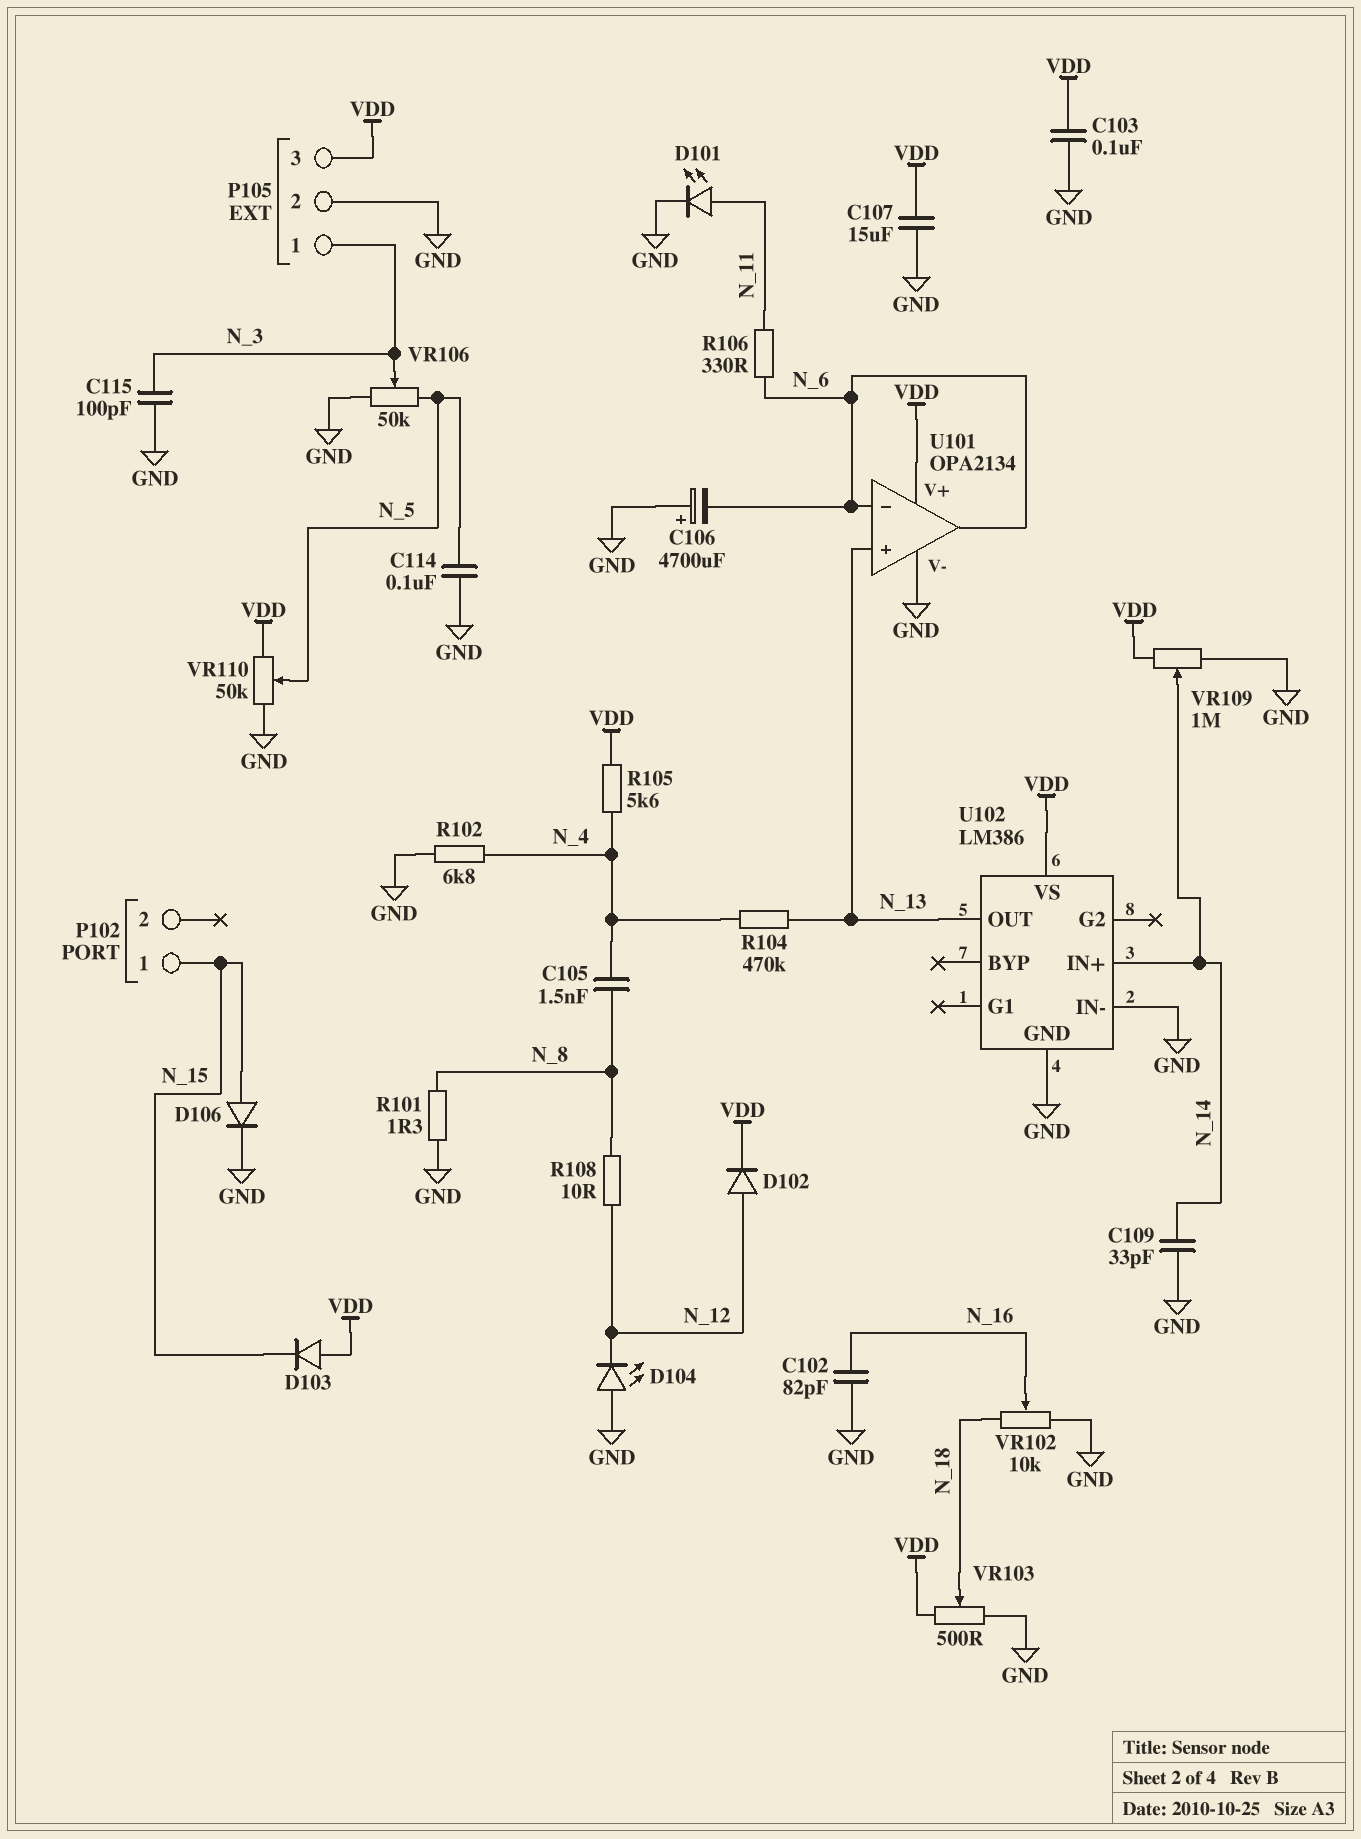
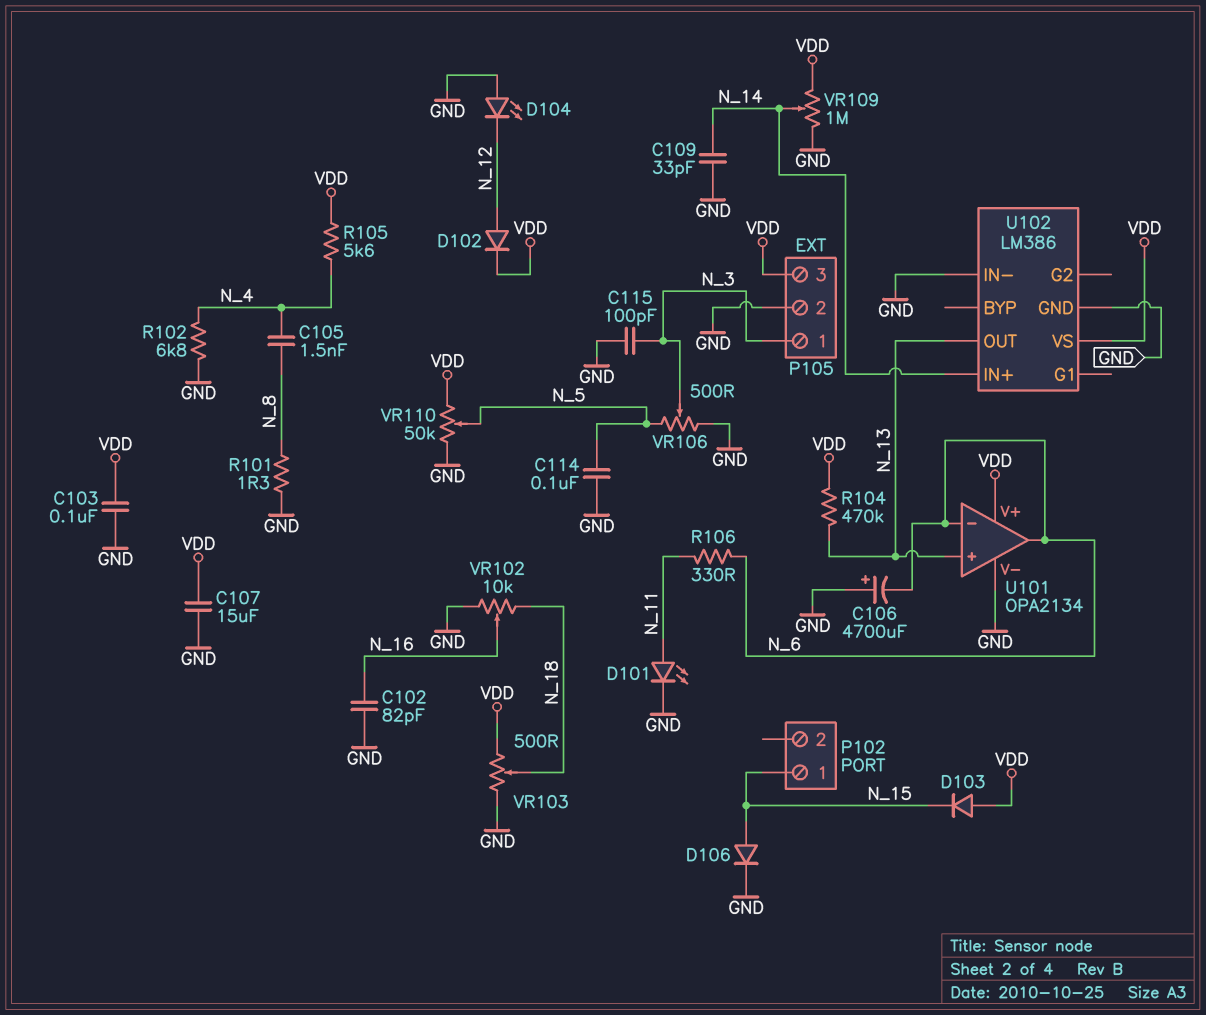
R104: 470k (N_4, N_13) -> 470k (N_13, VDD)
R108: 10 (N_8, N_12) -> none
VR106: 50k (GND, N_5, wiper N_3) -> 500 (GND, N_5, wiper N_3)

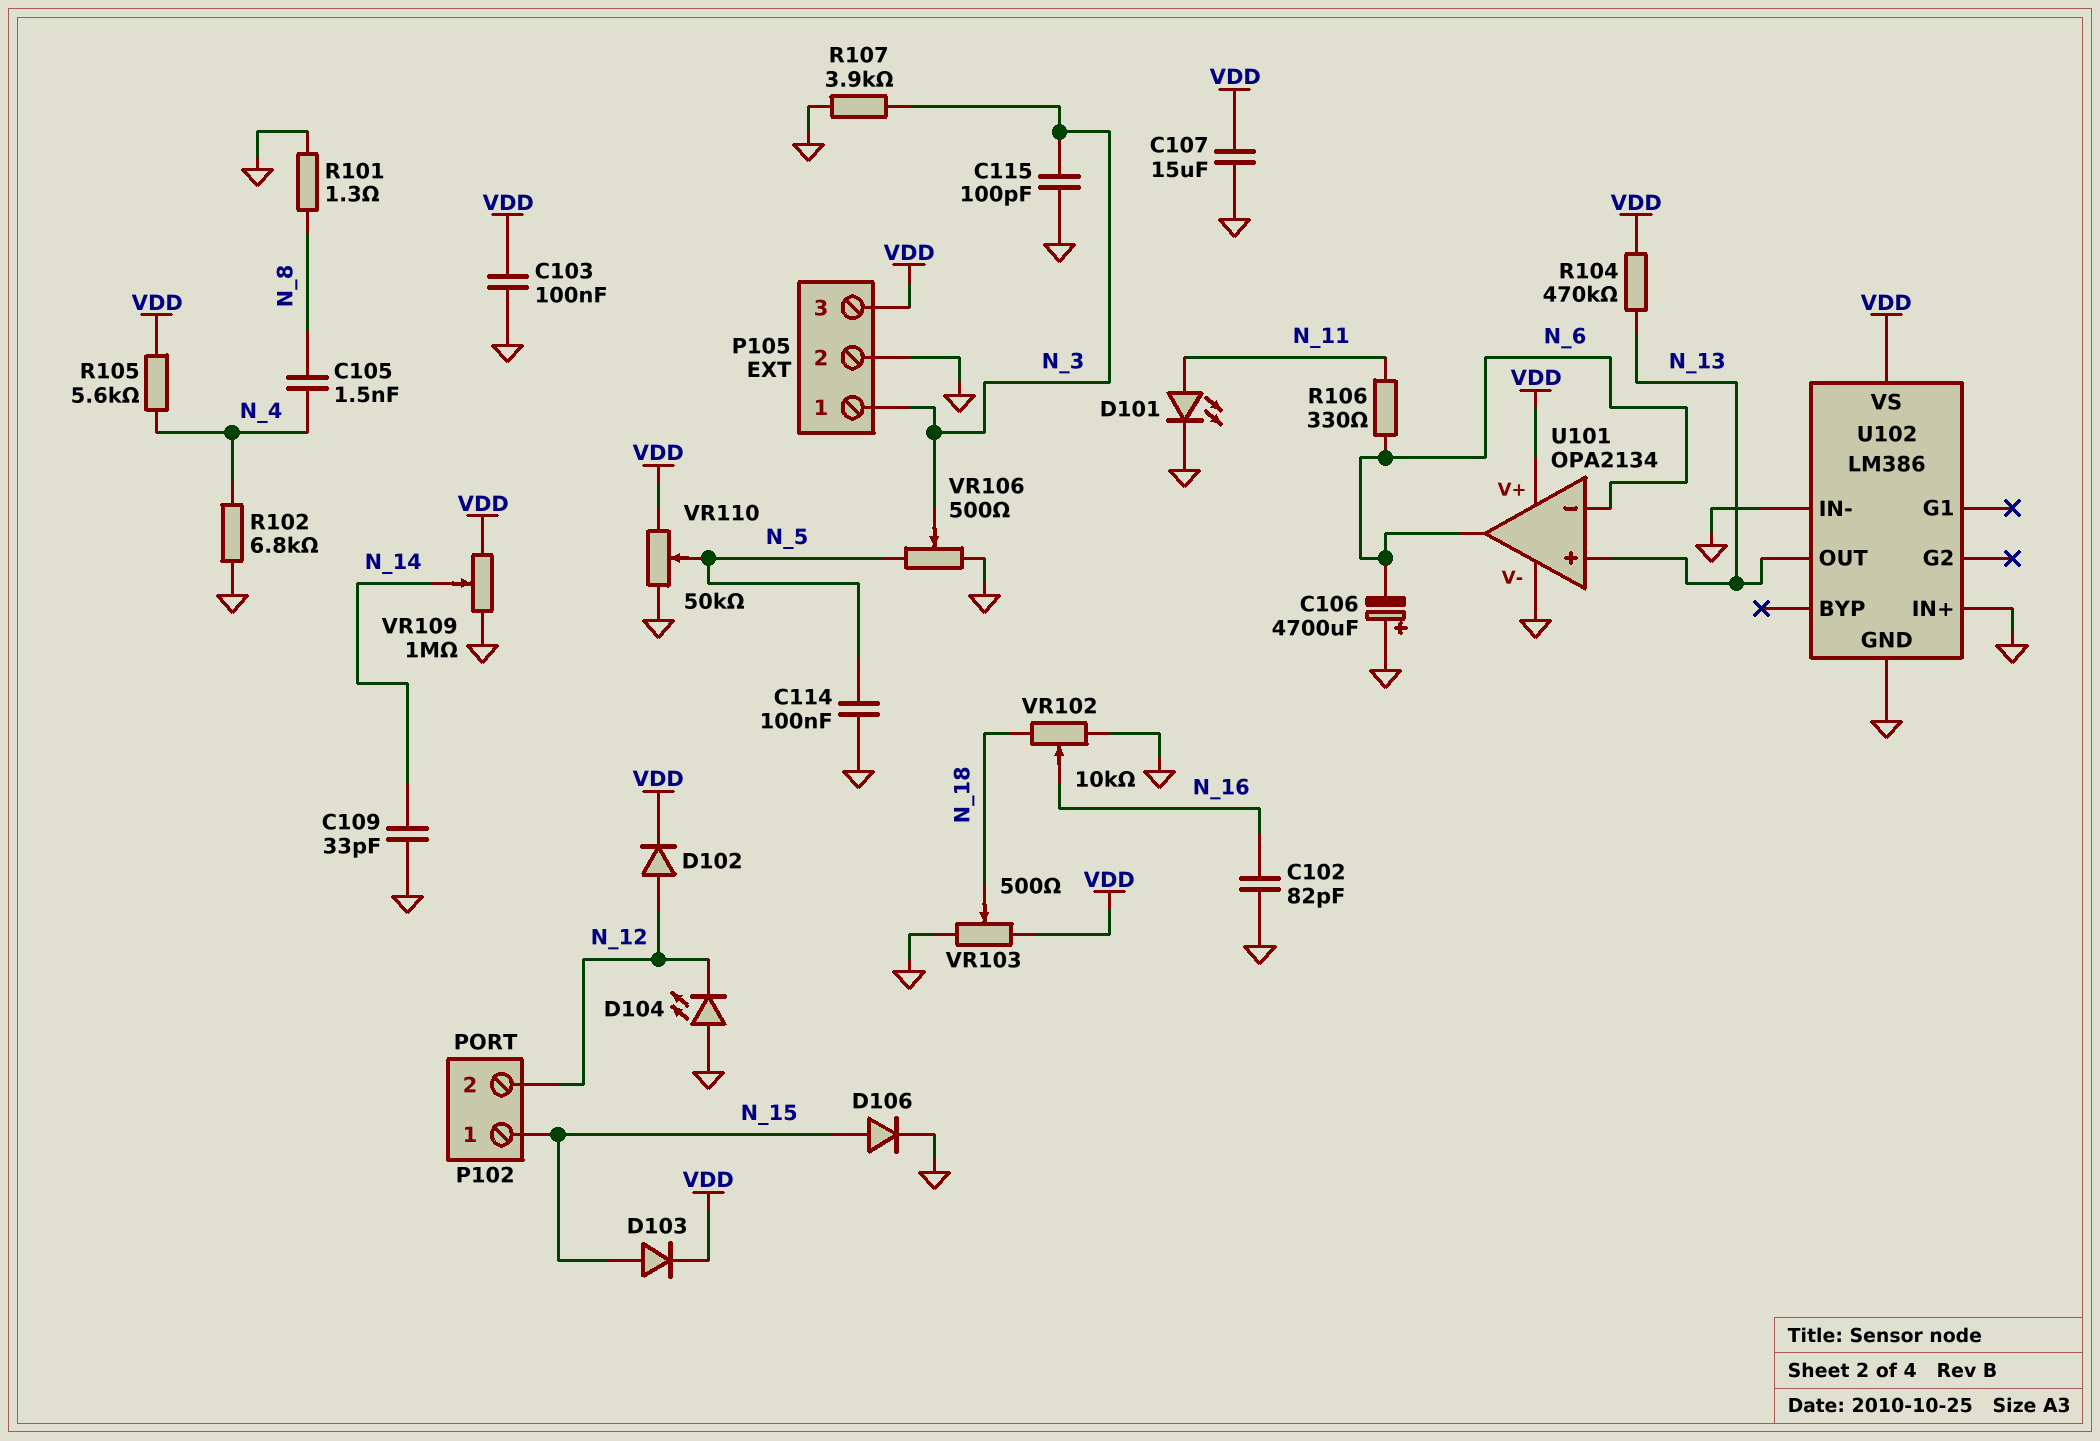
D103: diode (A VDD, K N_15) -> diode (A N_15, K VDD)
P102 pin 2: none -> N_12
R107: none -> 3.9k (GND, N_3)
U102 pin IN+: N_14 -> GND

